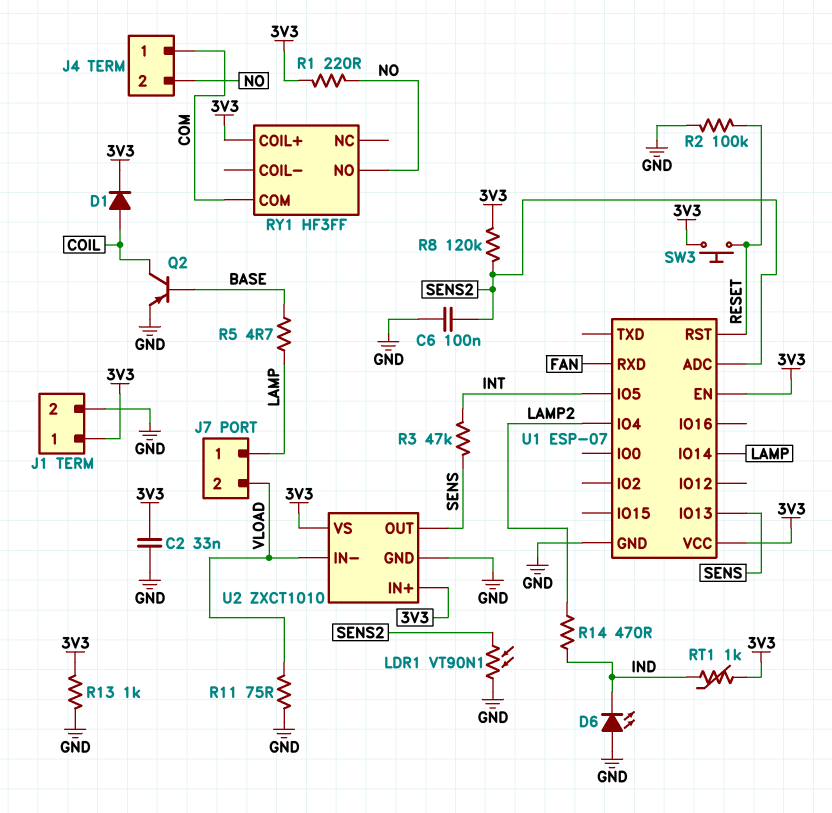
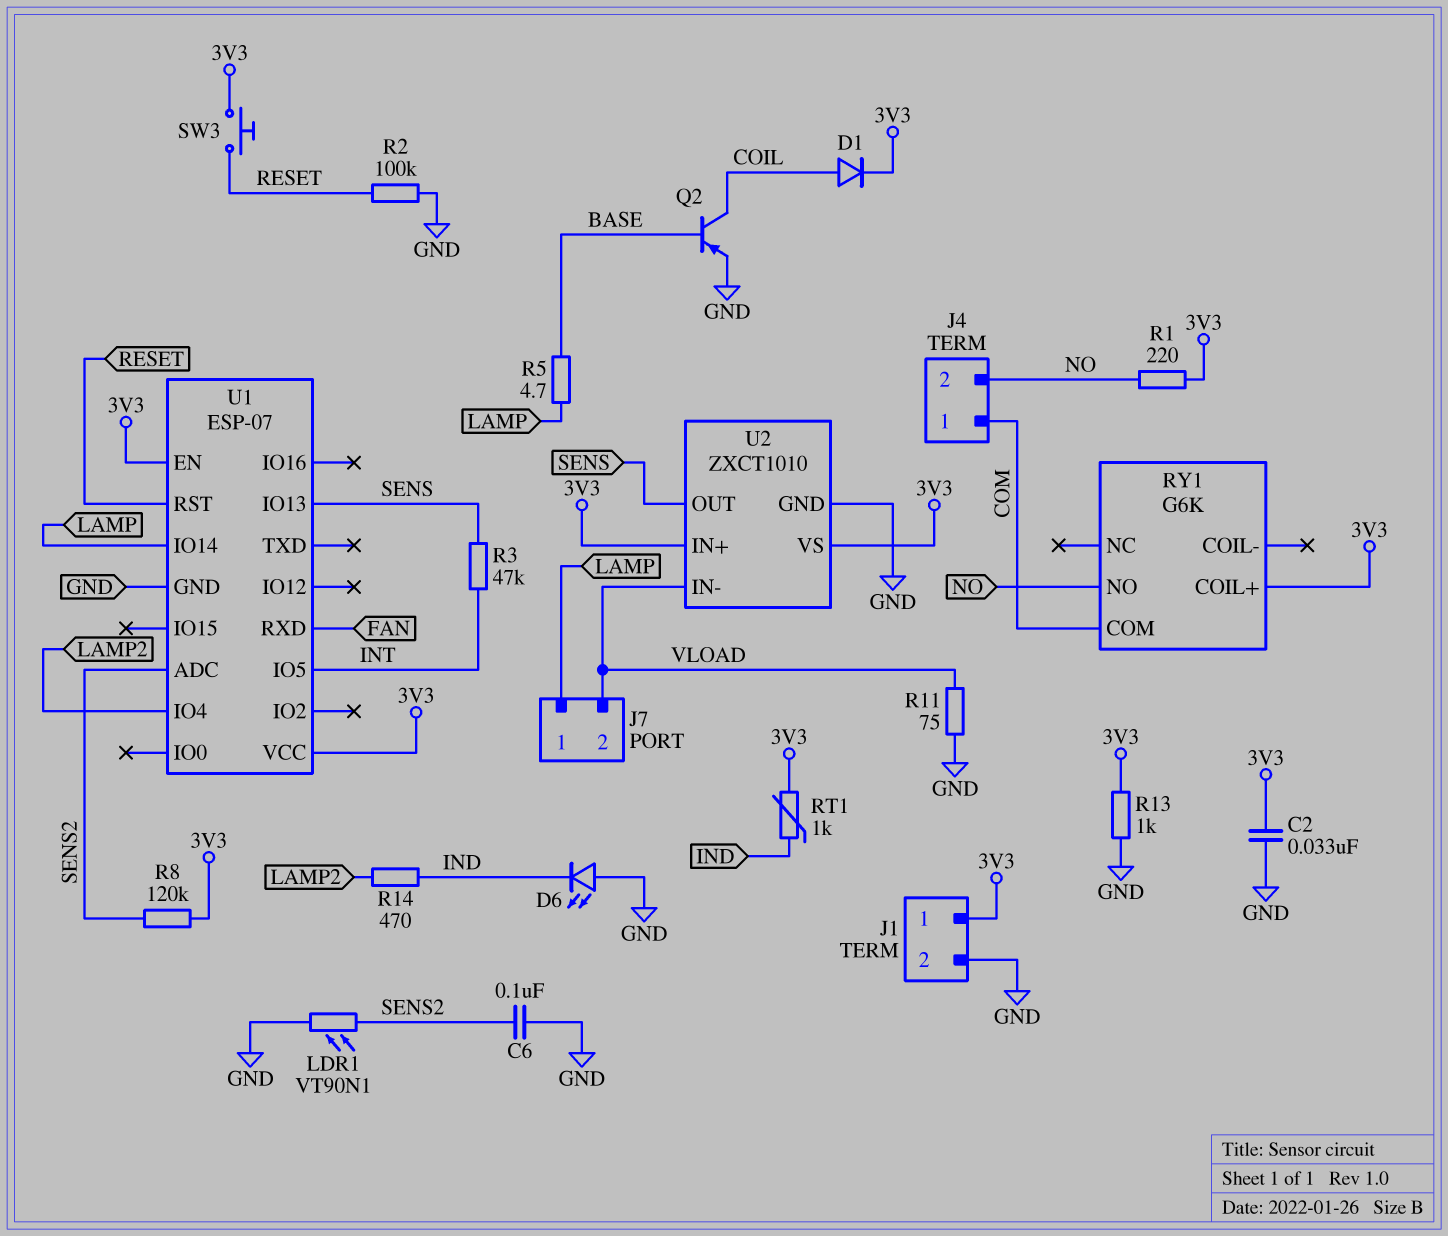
RY1: HF3FF -> G6K

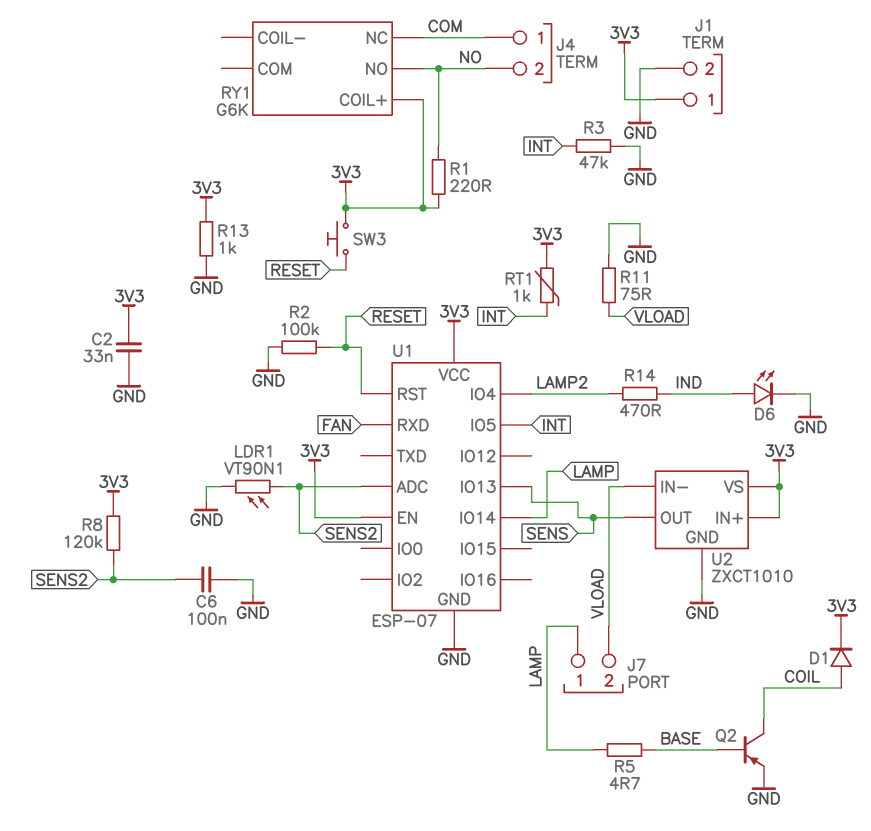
D6: LED (A GND, K IND) -> LED (A IND, K GND)
R3: 47k (INT, SENS) -> 47k (GND, INT)
RT1: 1k (3V3, IND) -> 1k (3V3, INT)
RY1 pin COM: COM -> none
RY1 pin NC: none -> COM

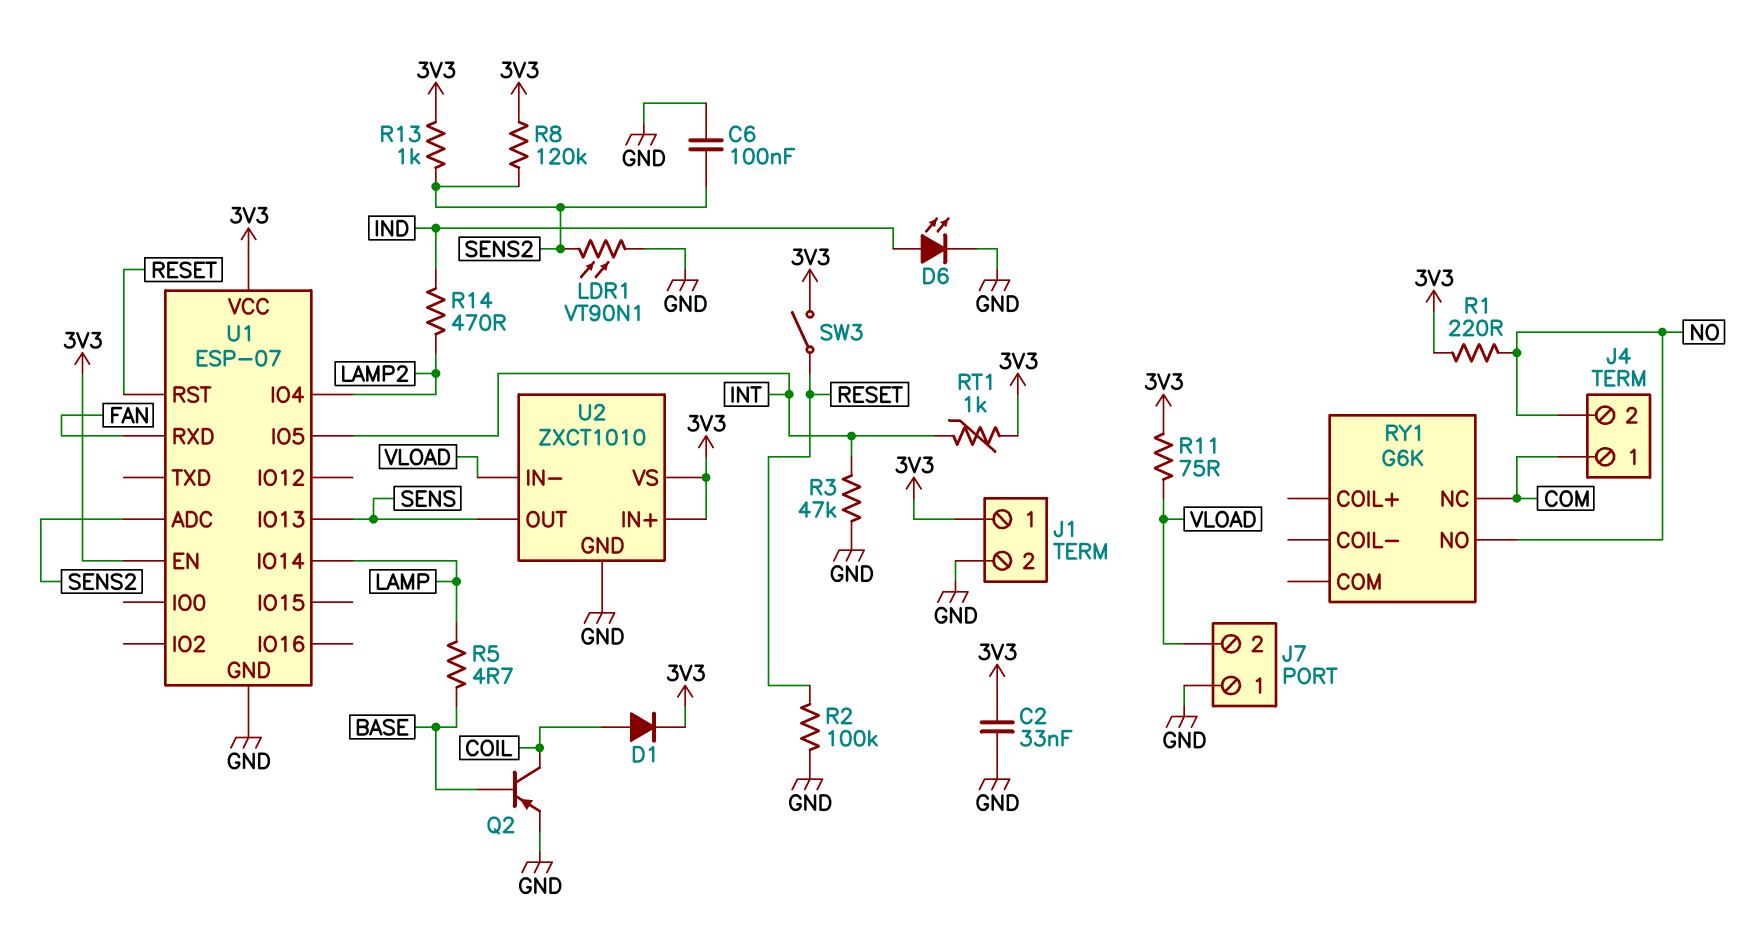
J7 pin 1: LAMP -> GND
R11: 75 (GND, VLOAD) -> 75 (3V3, VLOAD)
R13: 1k (3V3, GND) -> 1k (3V3, SENS2)
RY1 pin COIL+: 3V3 -> none
SW3: button (3V3, RESET) -> switch (3V3, RESET)

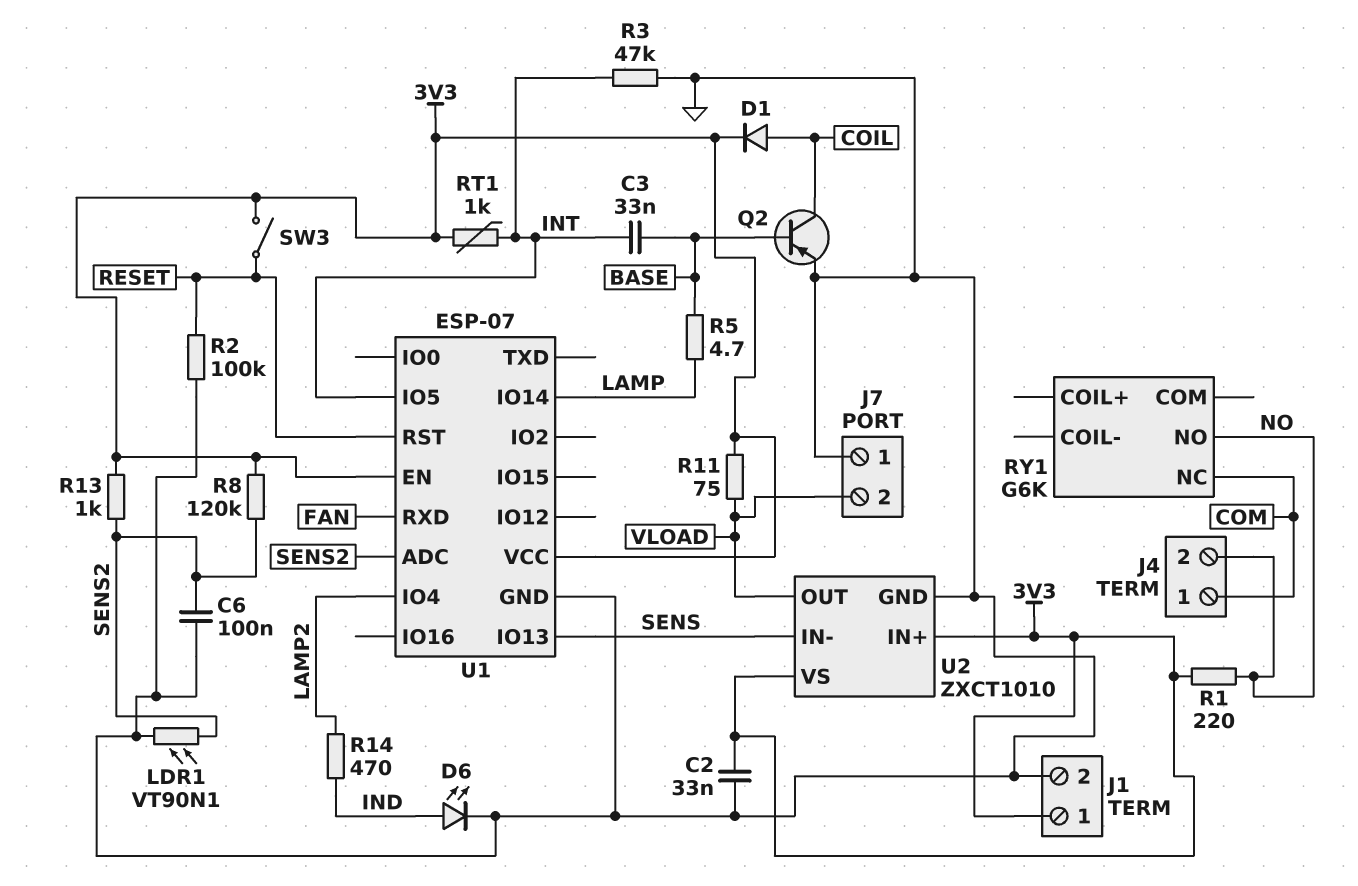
C3: none -> 33nF (BASE, INT)
U2 pin IN-: VLOAD -> SENS
U2 pin OUT: SENS -> VLOAD

